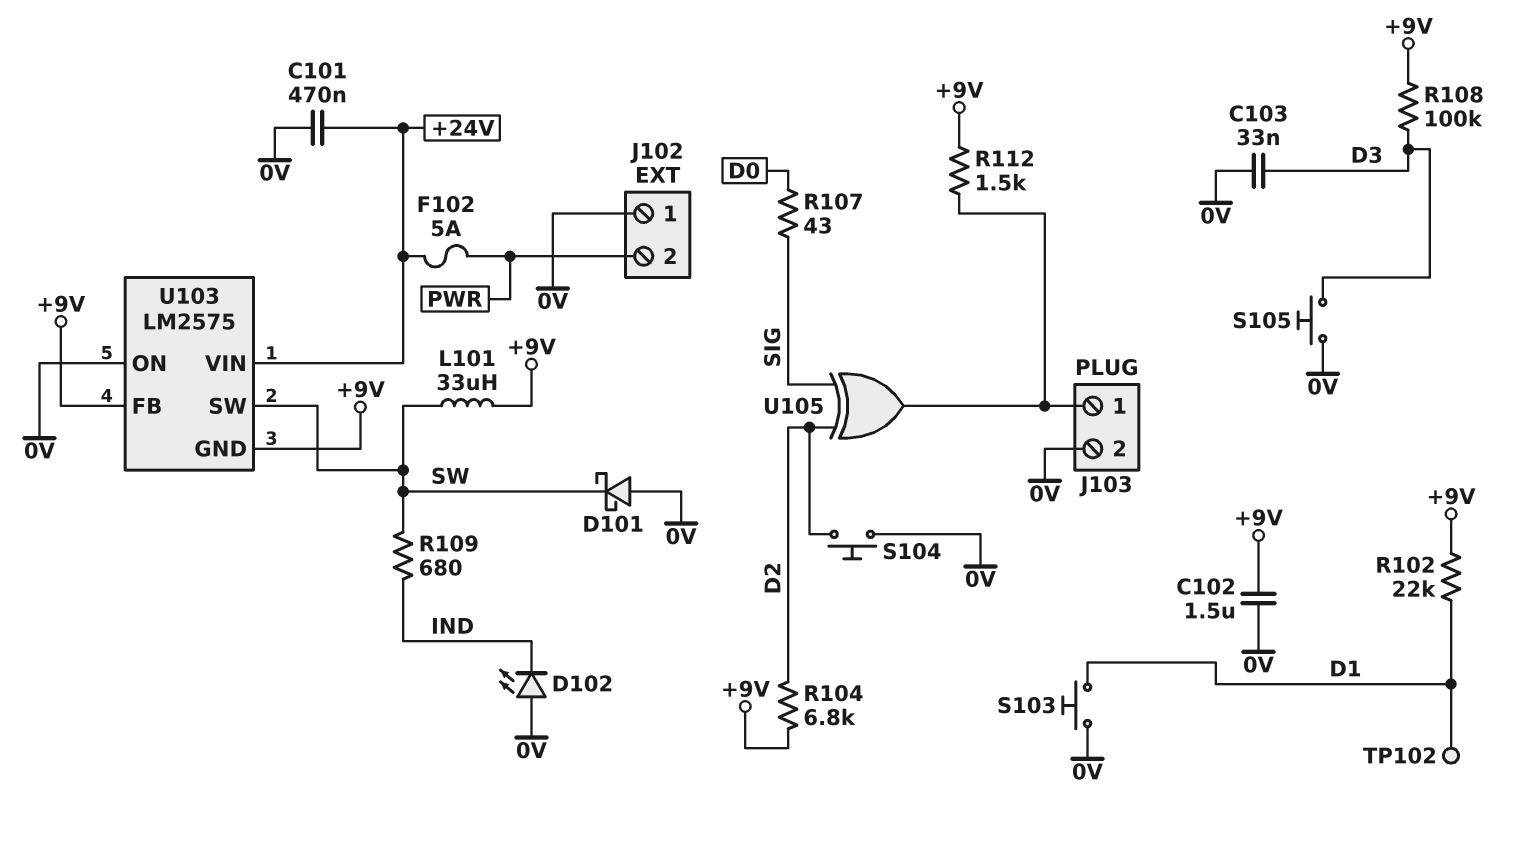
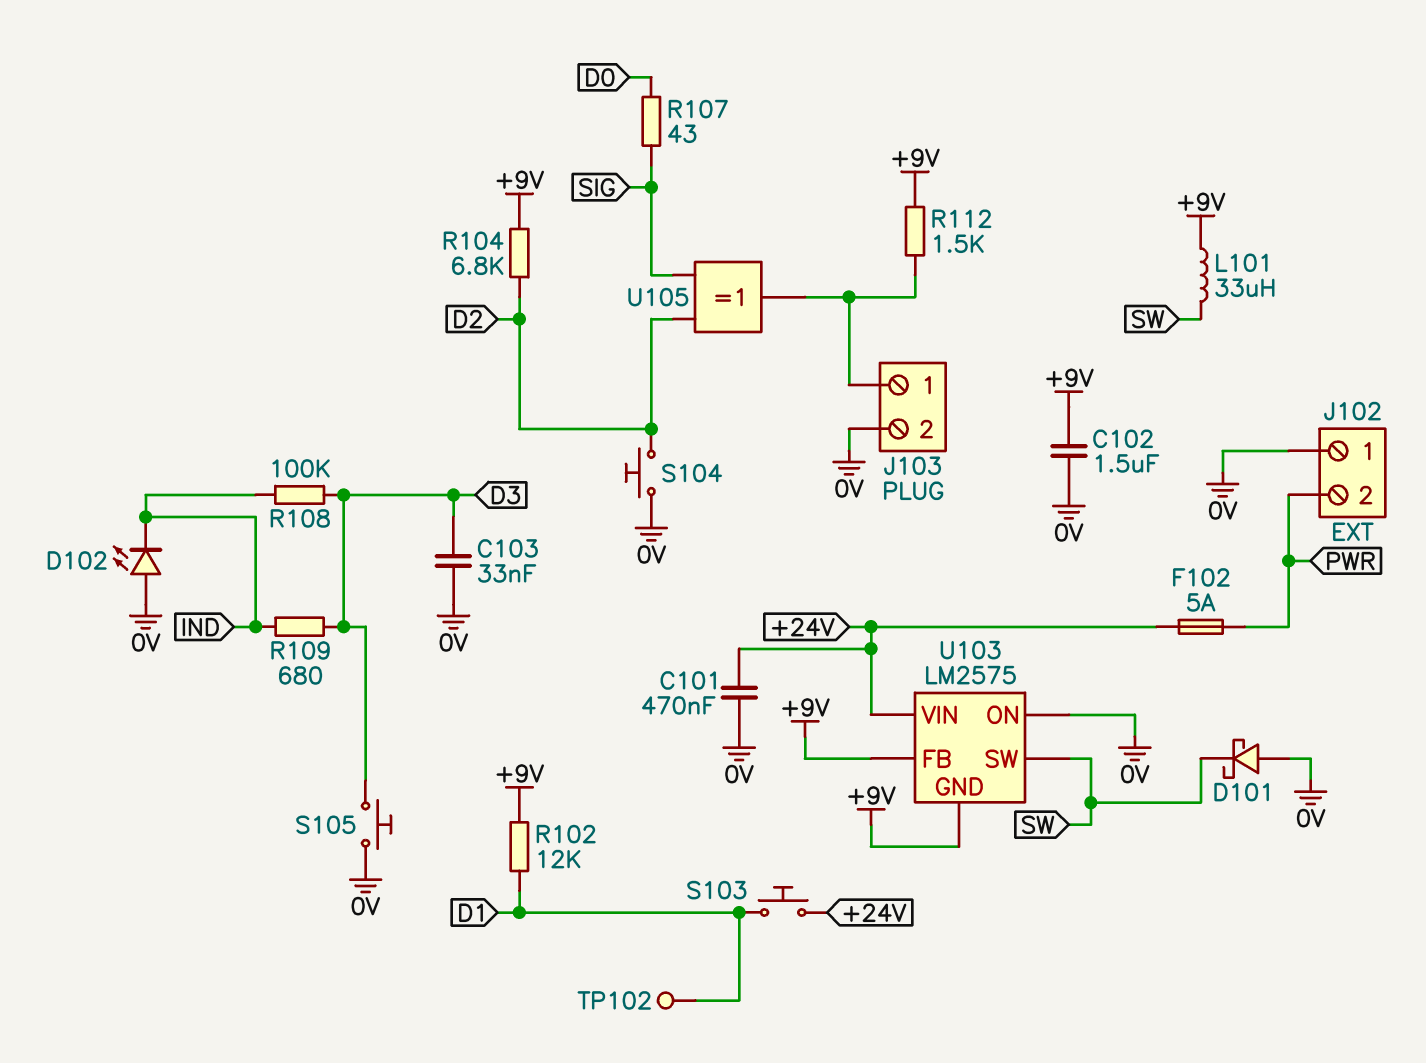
R102: 22k (+9V, D1) -> 12k (+9V, D1)
R108: 100k (+9V, D3) -> 100k (D3, IND)
R109: 680 (IND, SW) -> 680 (D3, IND)
S103: button (0V, D1) -> button (+24V, D1)

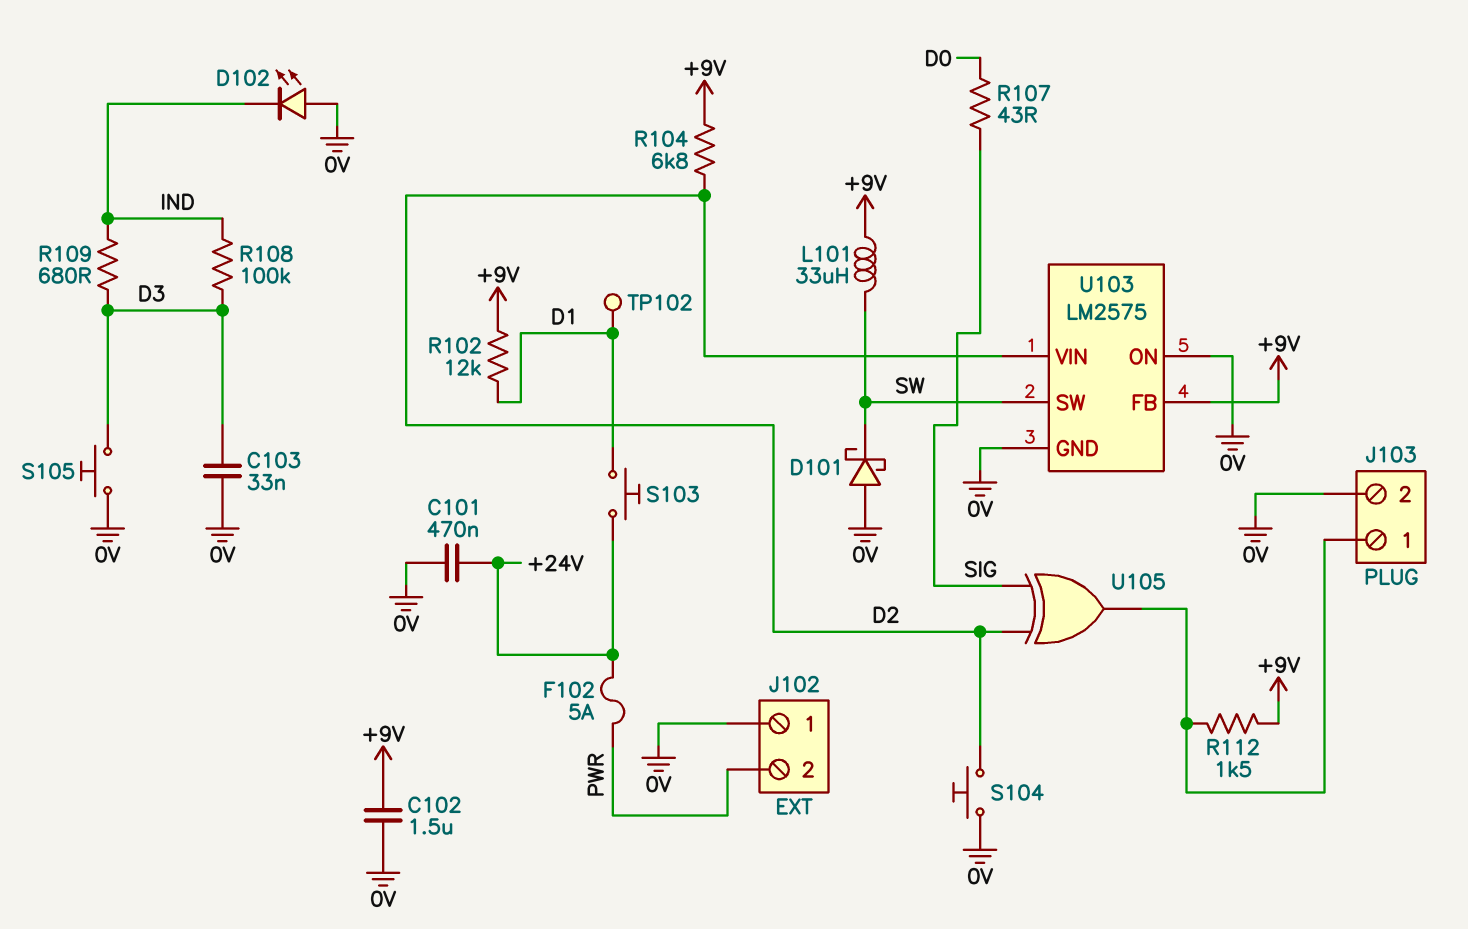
U103 pin GND: +9V -> 0V
U103 pin VIN: +24V -> D2

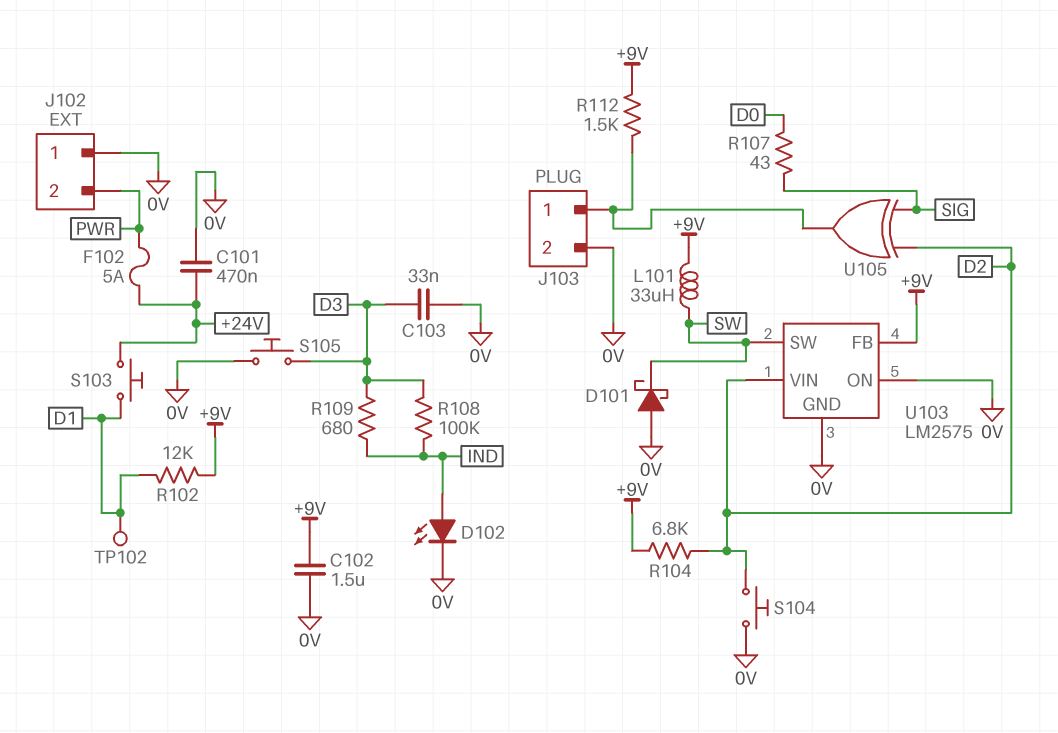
D102: LED (A 0V, K IND) -> LED (A IND, K 0V)

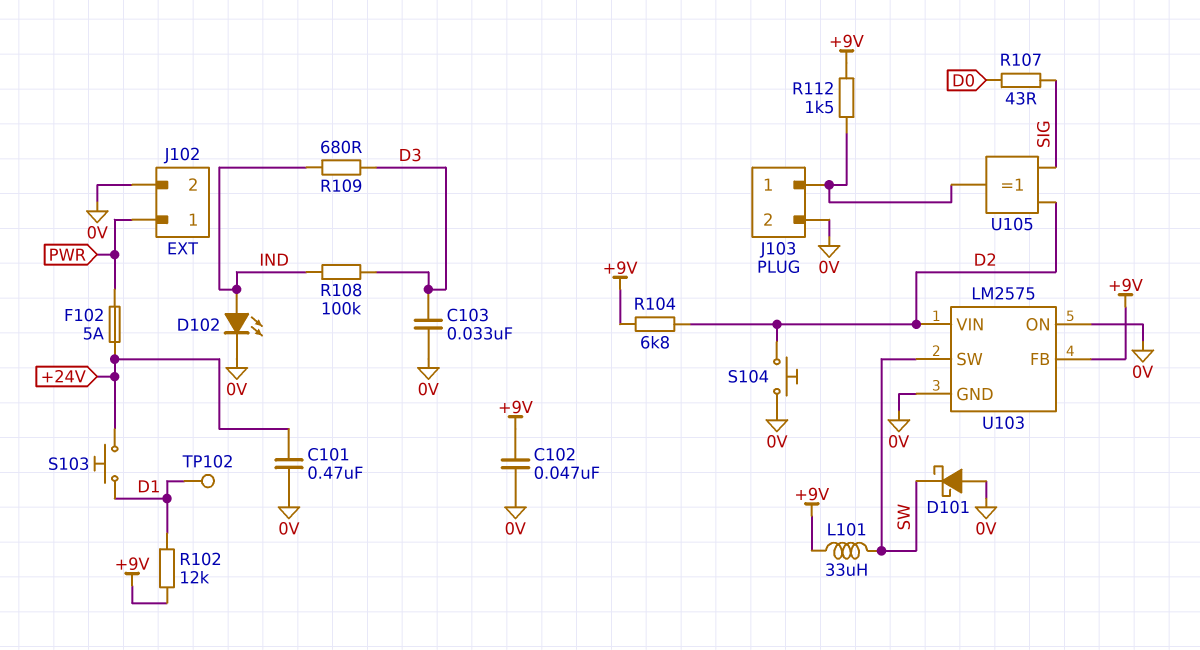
C102: 1.5uF (+9V, 0V) -> 47nF (+9V, 0V)
J102 pin 1: 0V -> PWR
J102 pin 2: PWR -> 0V
S105: button (0V, D3) -> none

